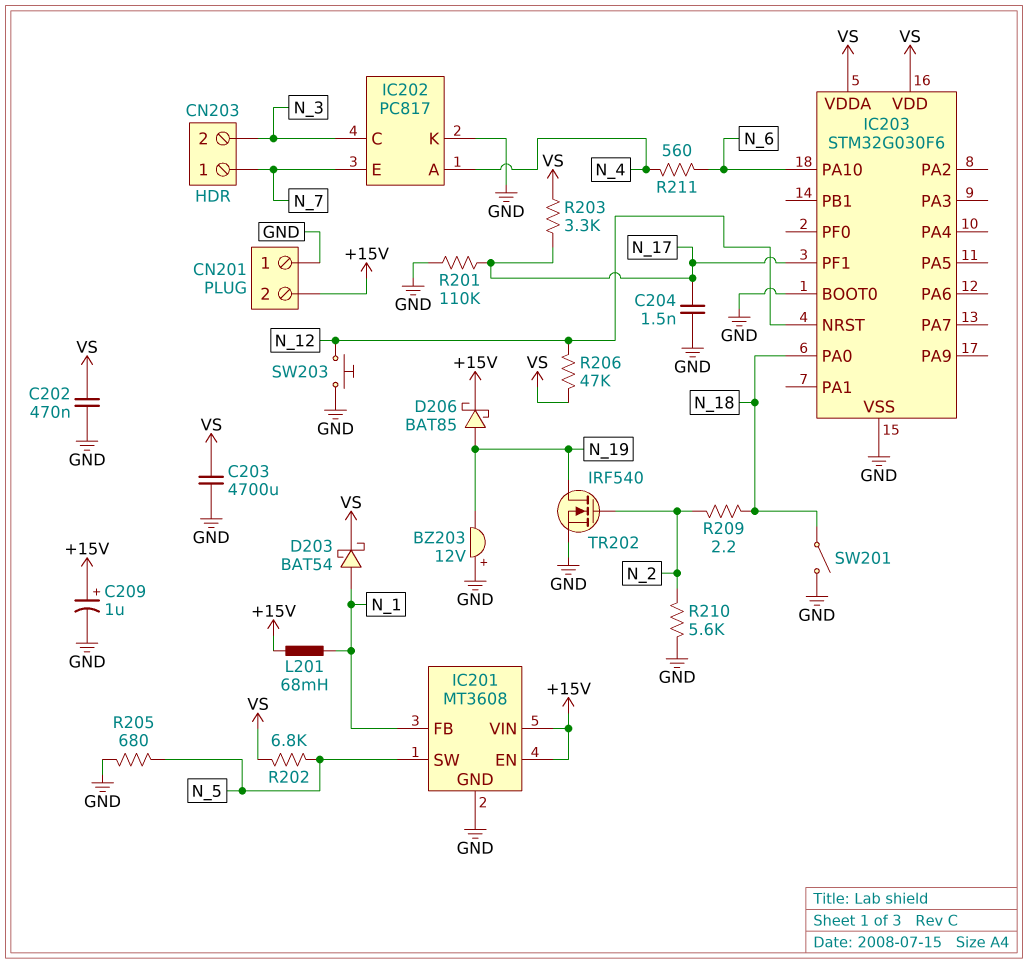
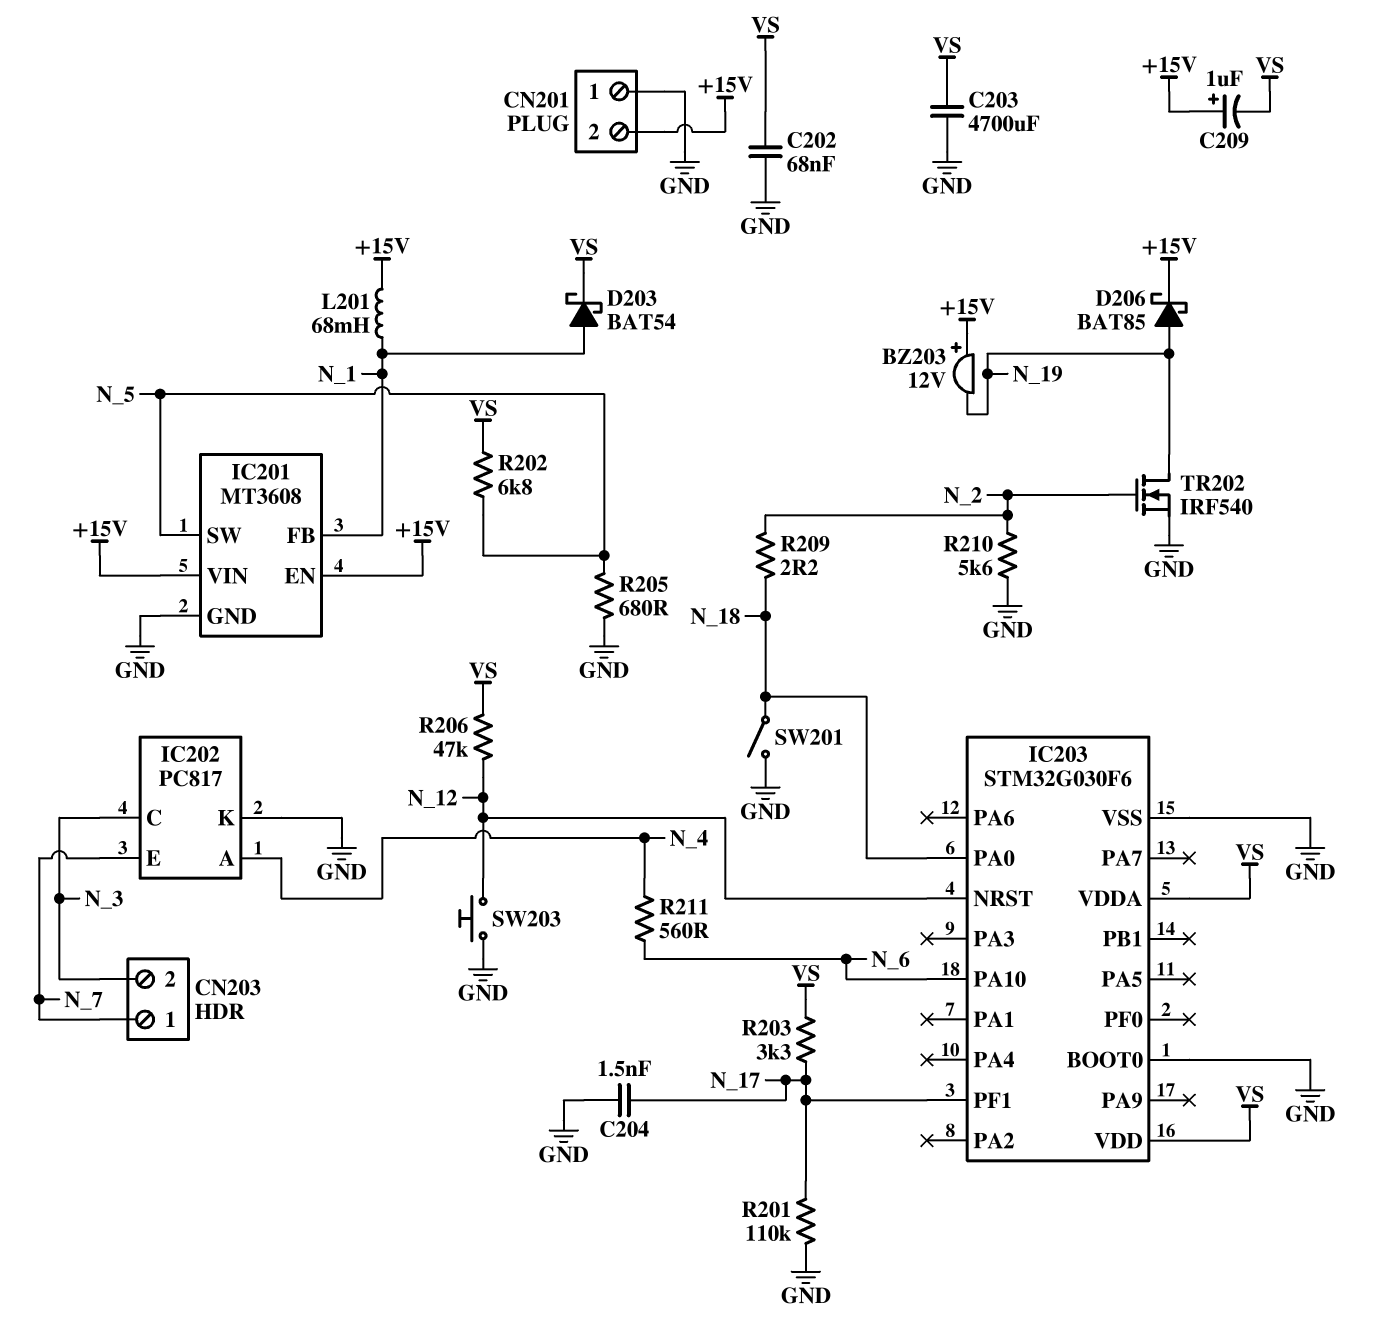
BZ203: buzzer 12V (plus GND, minus N_19) -> buzzer 12V (plus +15V, minus N_19)
C202: 470nF (GND, VS) -> 68nF (GND, VS)
C209: 1uF (plus +15V, minus GND) -> 1uF (plus +15V, minus VS)

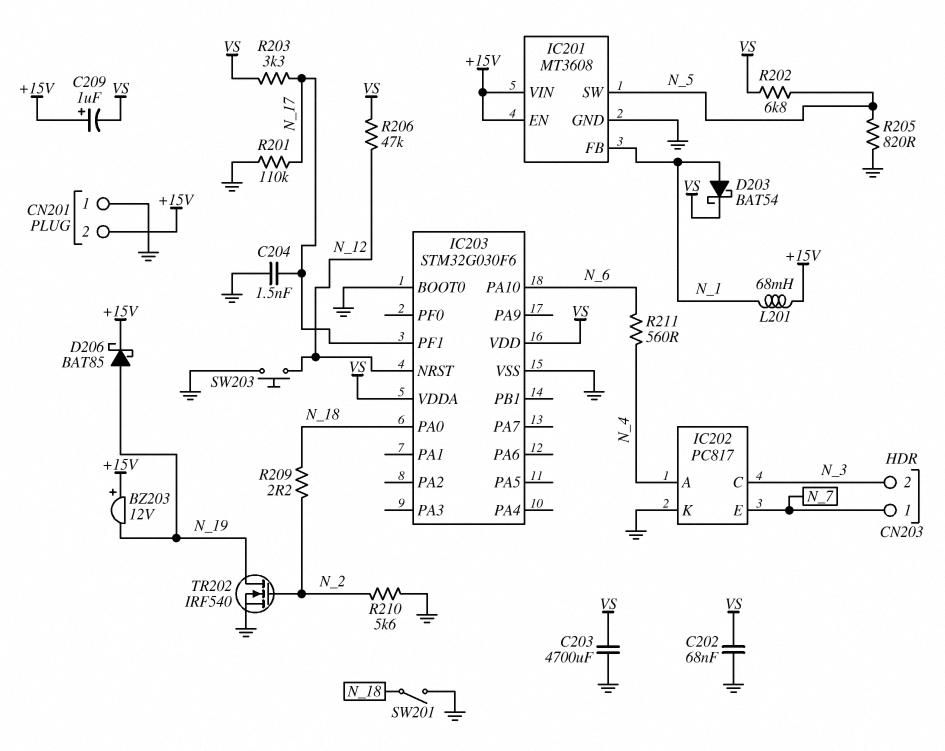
R205: 680 (GND, N_5) -> 820 (GND, N_5)

